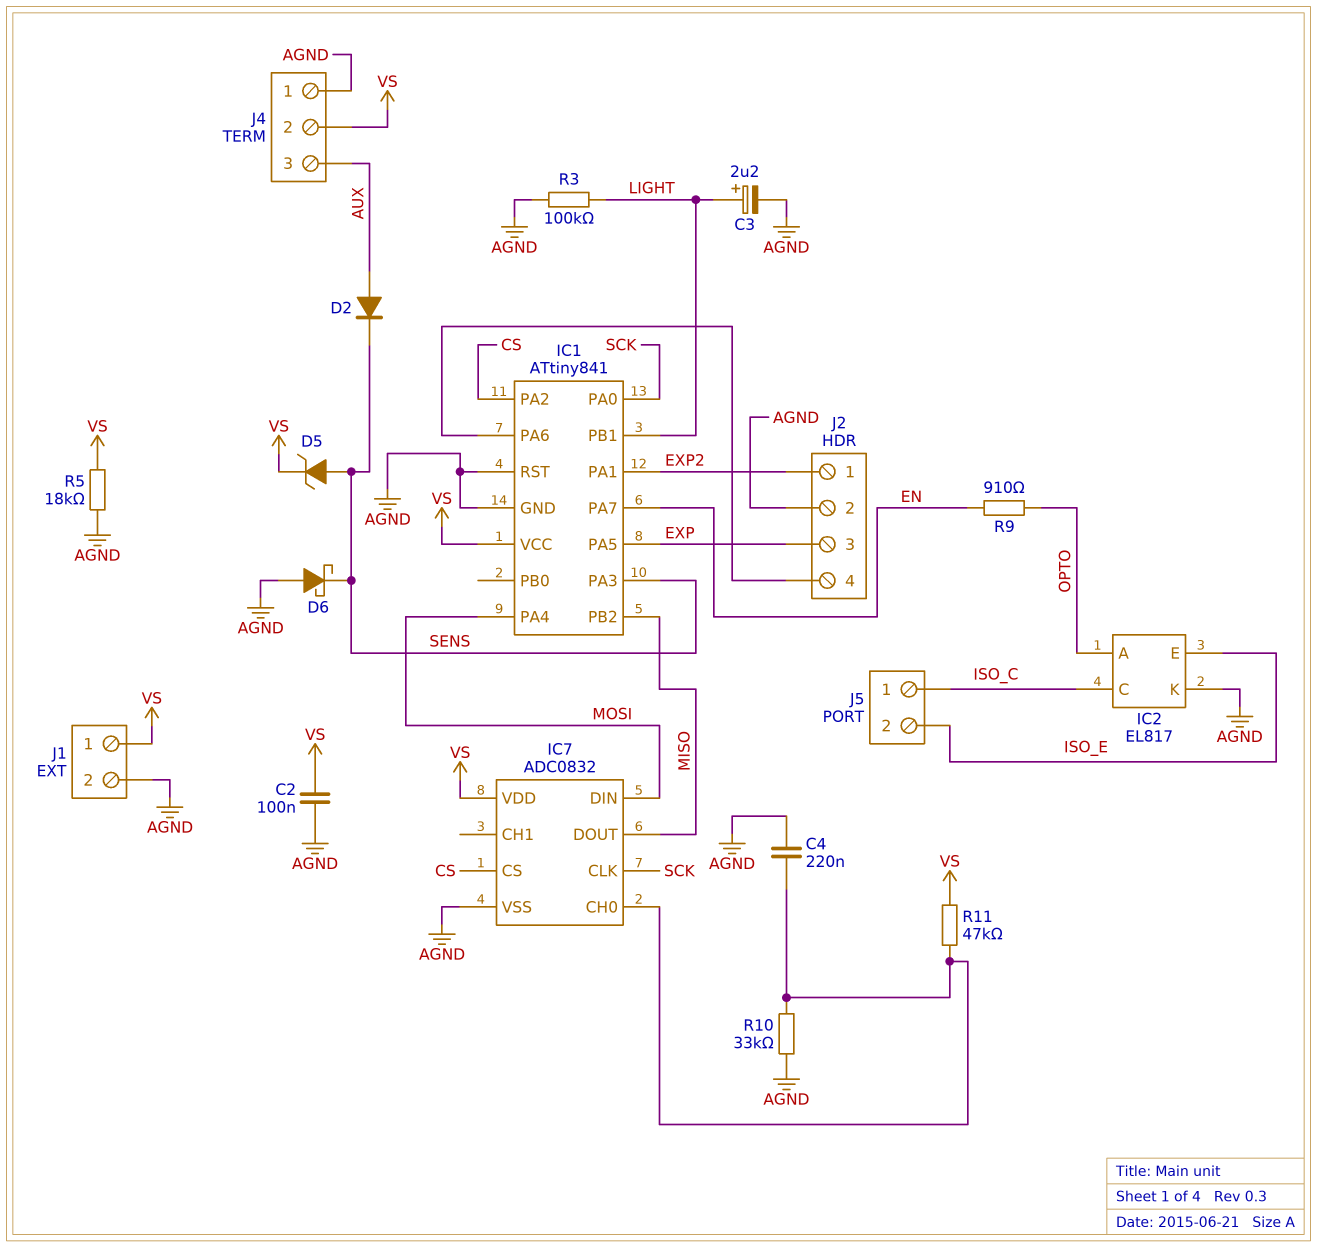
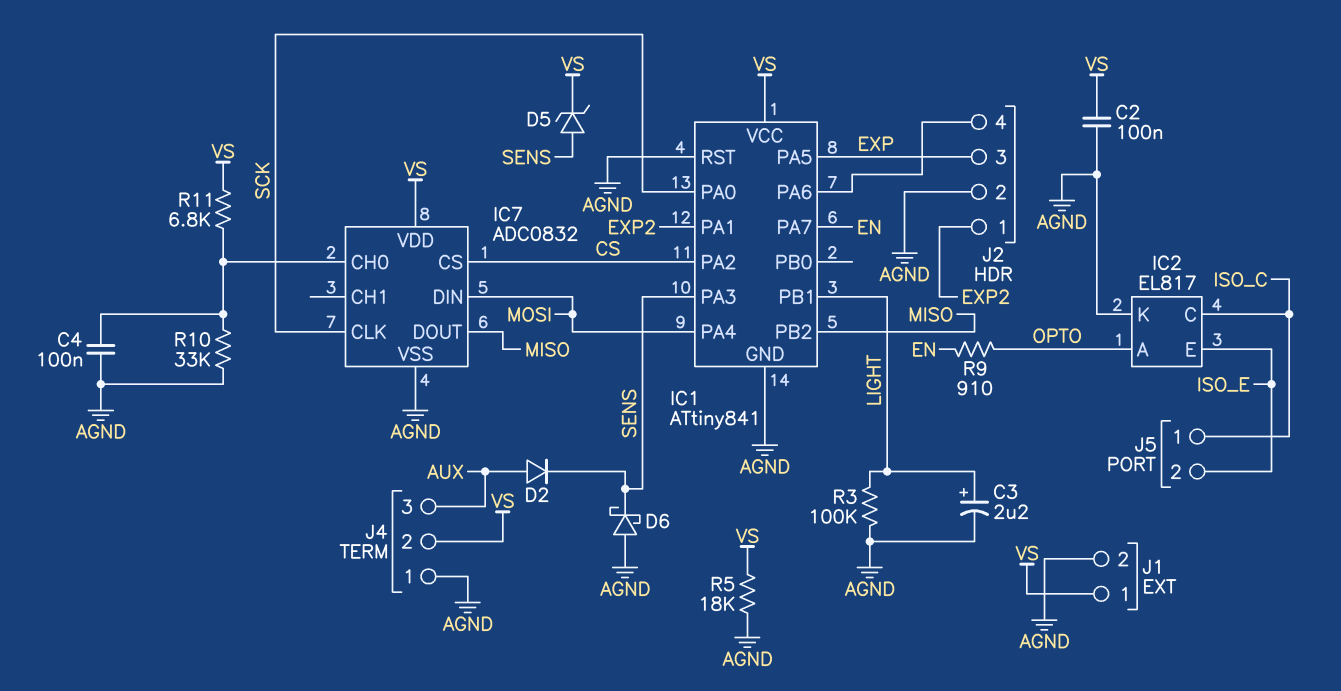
C4: 220nF (AGND, IC7/CH0) -> 100nF (AGND, IC7/CH0)
R11: 47k (IC7/CH0, VS) -> 6.8k (IC7/CH0, VS)

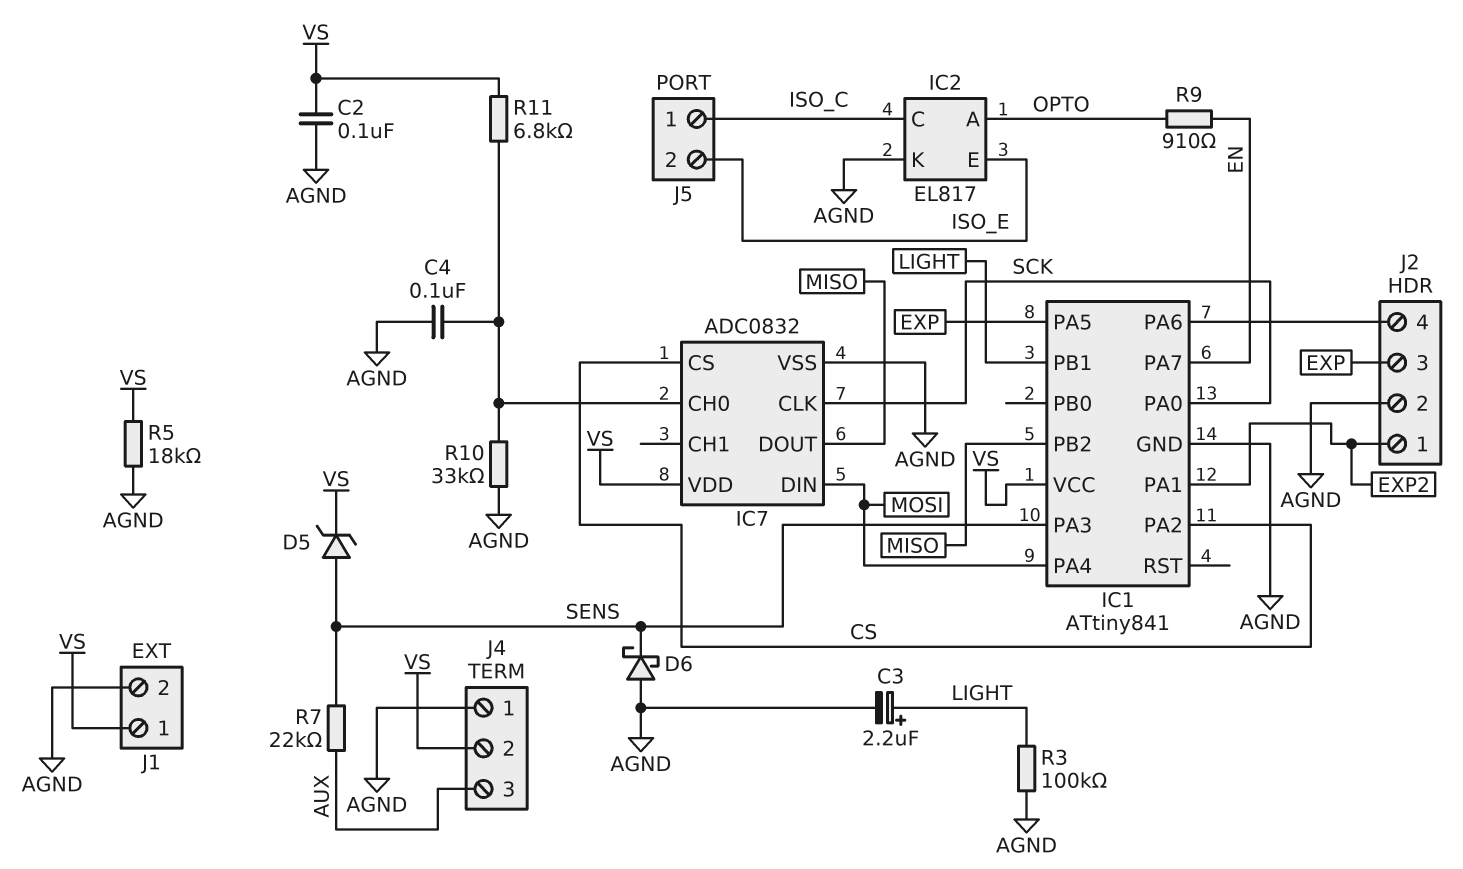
D2: diode (A AUX, K SENS) -> none
IC1 pin RST: AGND -> none
R7: none -> 22k (AUX, SENS)

